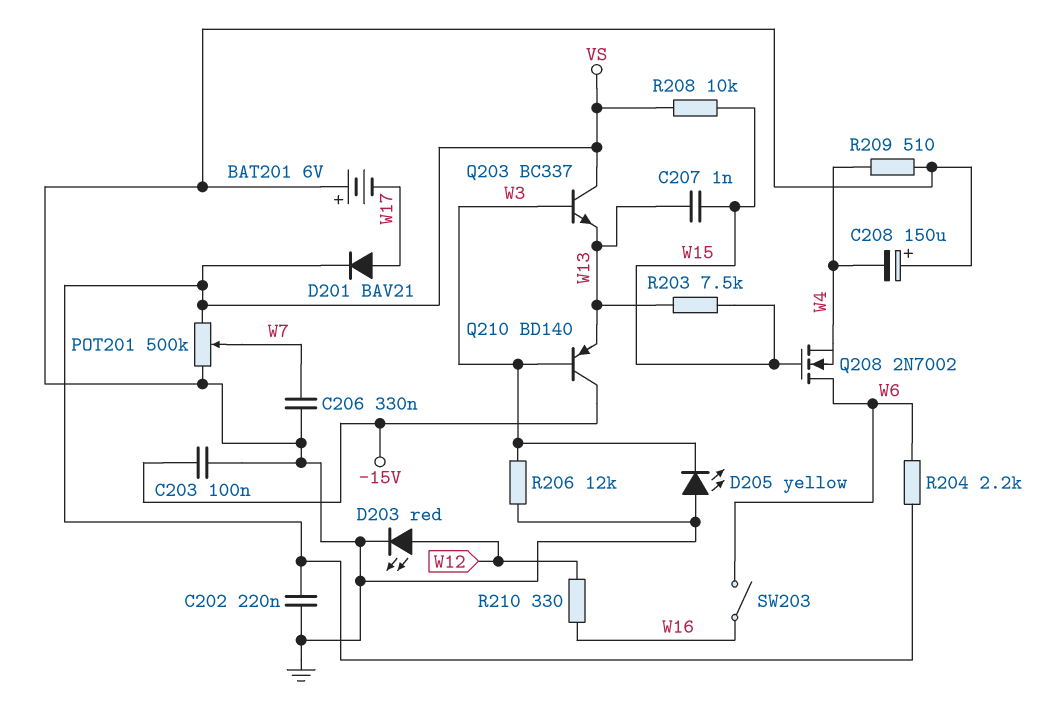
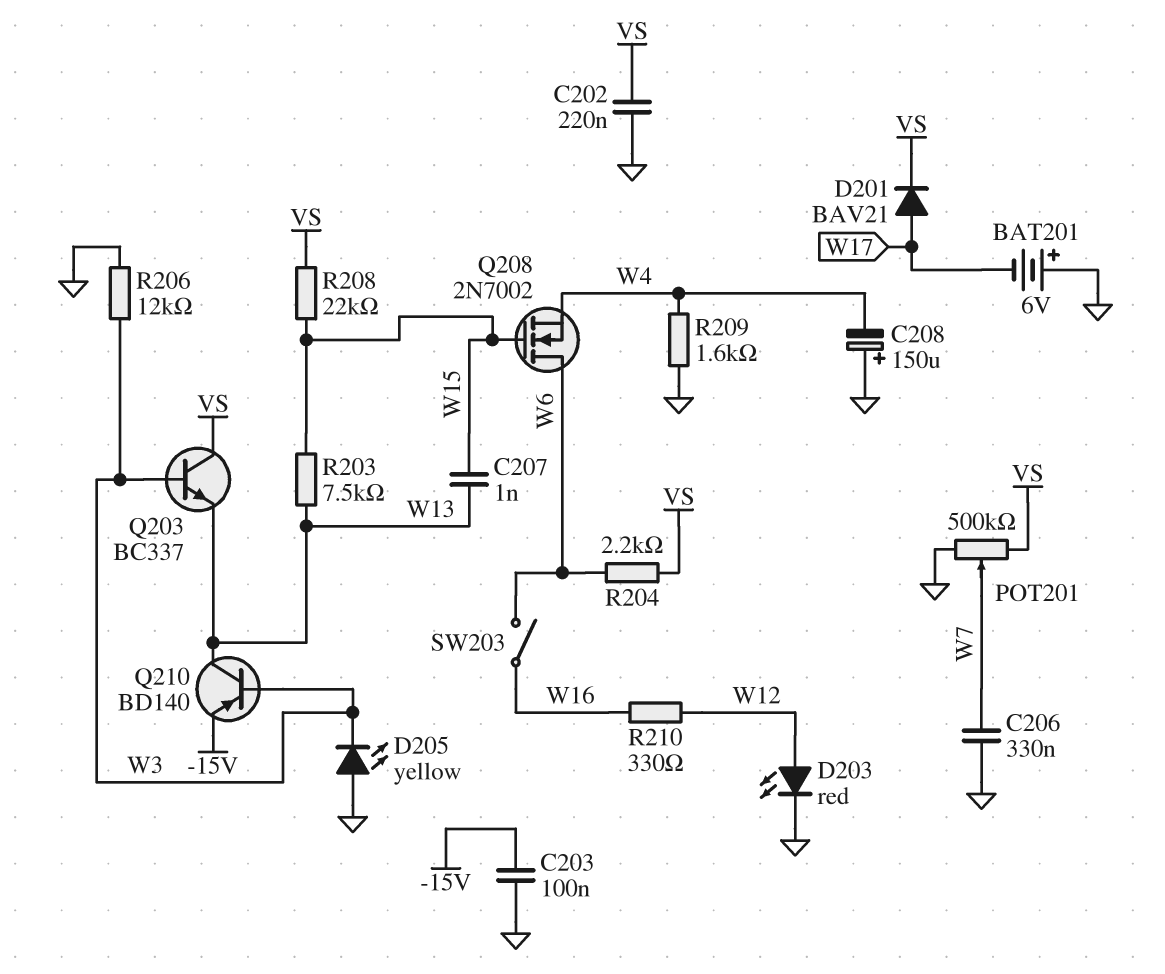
Q210: PNP BD140 (B W3, C -15V, E W13) -> PNP BD140 (B W3, C W13, E -15V)
R208: 10k (VS, W15) -> 22k (VS, W15)
R209: 510 (GND, W4) -> 1.6k (GND, W4)

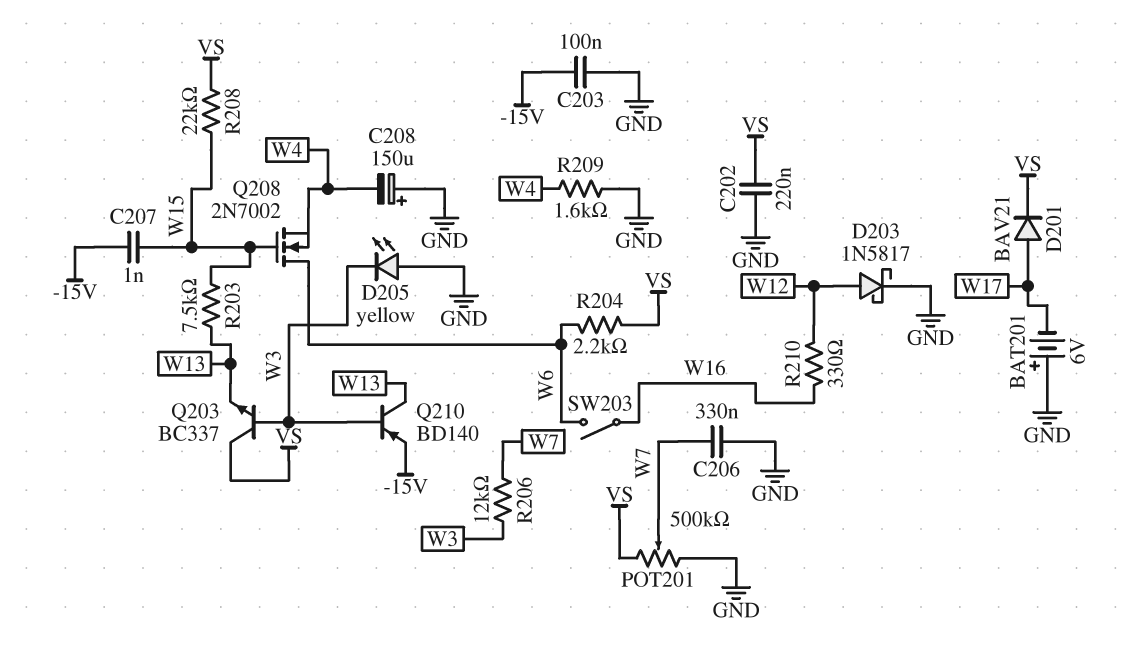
C207: 1nF (W13, W15) -> 1nF (-15V, W15)
D203: LED red (A W12, K GND) -> schottky 1N5817 (A W12, K GND)
R206: 12k (GND, W3) -> 12k (W3, W7)

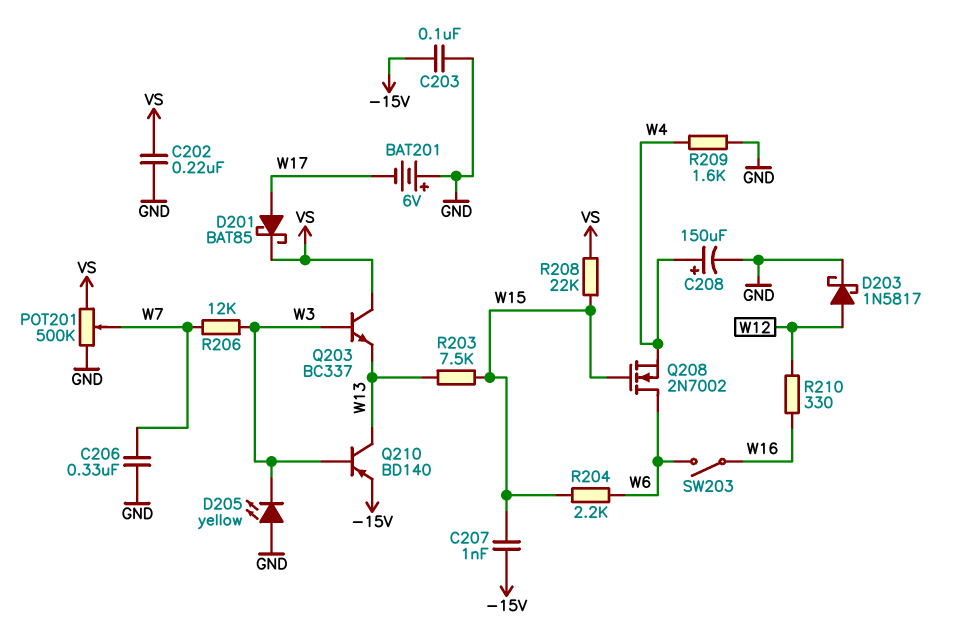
C208: 150uF (plus GND, minus W4) -> 150uF (plus W4, minus GND)
D201: diode BAV21 (A W17, K VS) -> schottky BAT85 (A W17, K VS)
R204: 2.2k (VS, W6) -> 2.2k (W6, W15)

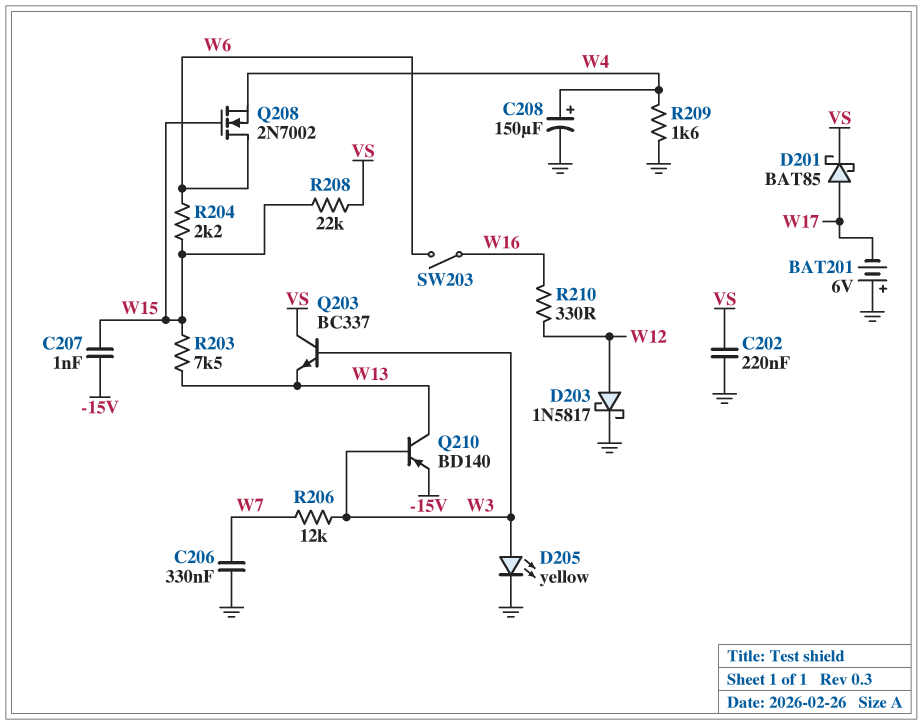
C203: 100nF (-15V, GND) -> none
D205: LED yellow (A GND, K W3) -> LED yellow (A W3, K GND)
POT201: 500k (GND, VS, wiper W7) -> none

